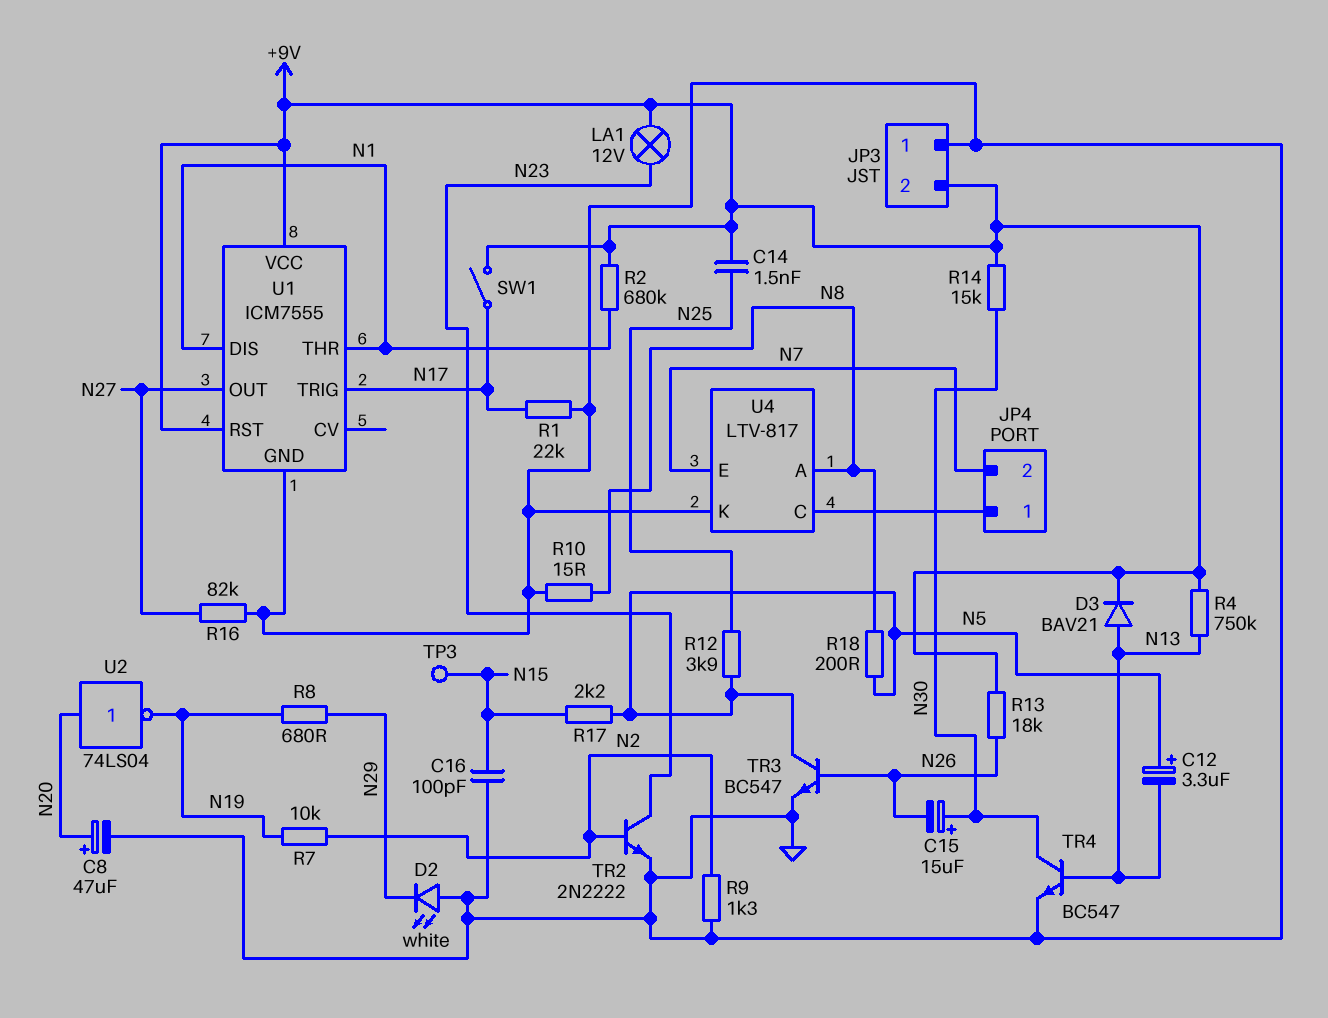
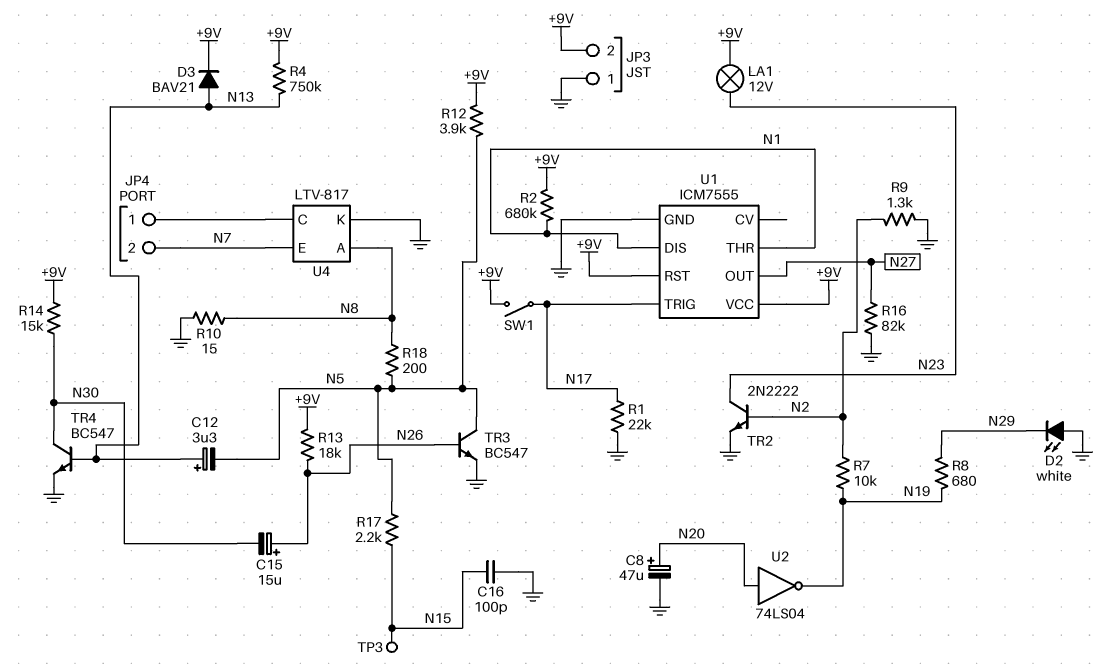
C12: 3.3uF (plus N5, minus N13) -> 3.3uF (plus N13, minus N5)
C14: 1.5nF (+9V, N25) -> none
C15: 15uF (plus N30, minus N26) -> 15uF (plus N26, minus N30)
R12: 3.9k (N5, N25) -> 3.9k (+9V, N5)

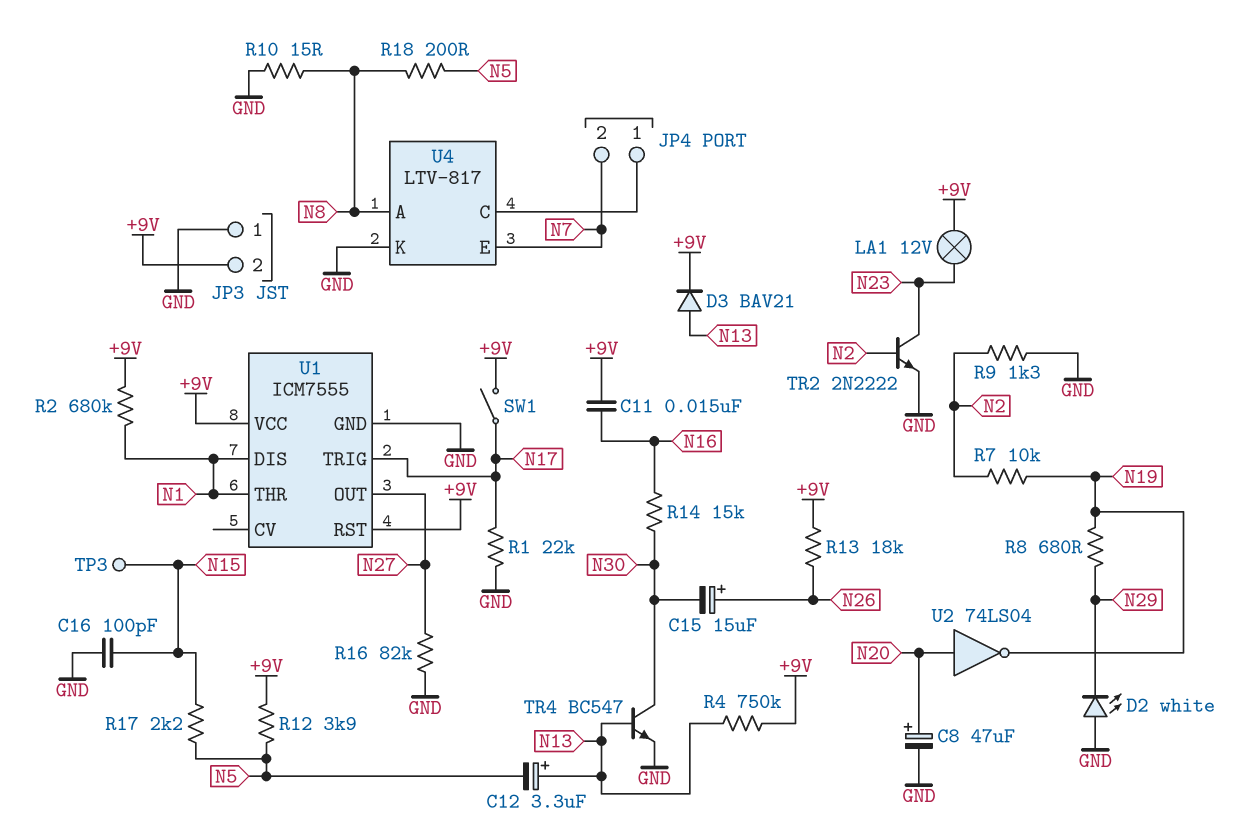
C11: none -> 15nF (+9V, N16)
R14: 15k (+9V, N30) -> 15k (N16, N30)
TR3: NPN BC547 (B N26, C N5, E GND) -> none

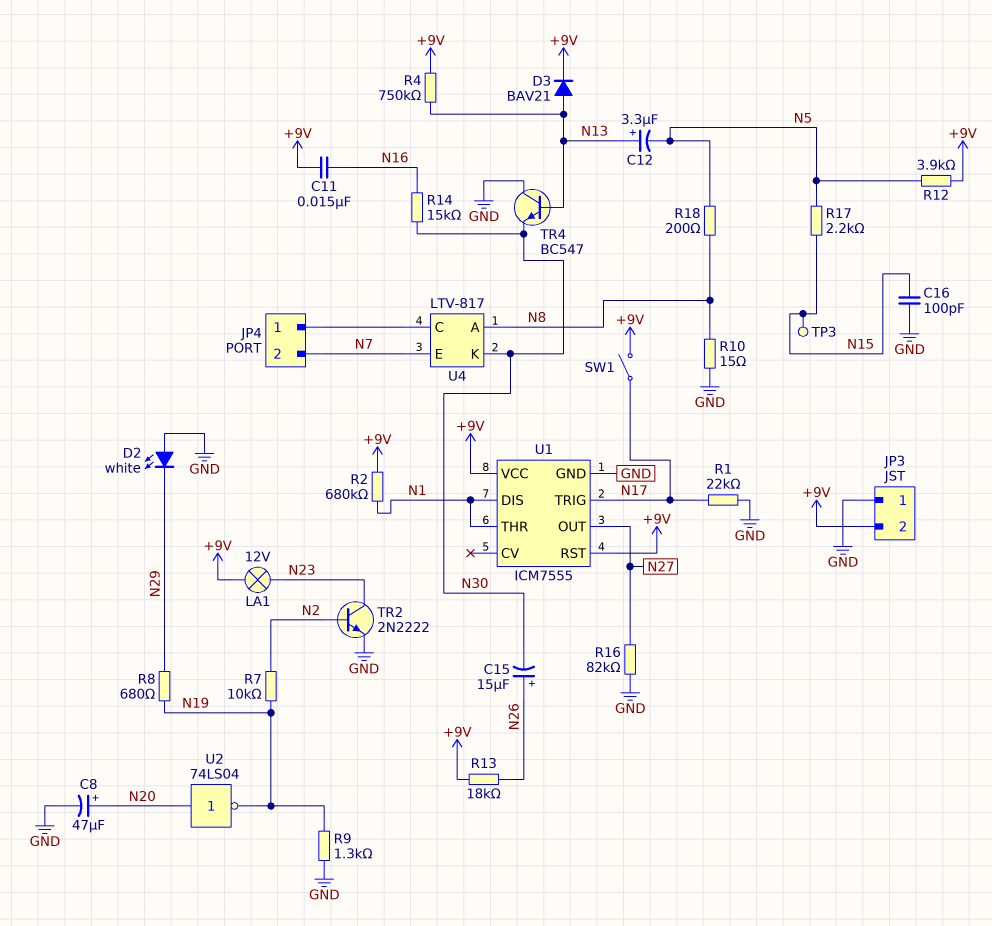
R9: 1.3k (GND, N2) -> 1.3k (GND, N19)
TR4: NPN BC547 (B N13, C N30, E GND) -> NPN BC547 (B N13, C GND, E N30)
U4 pin K: GND -> N30

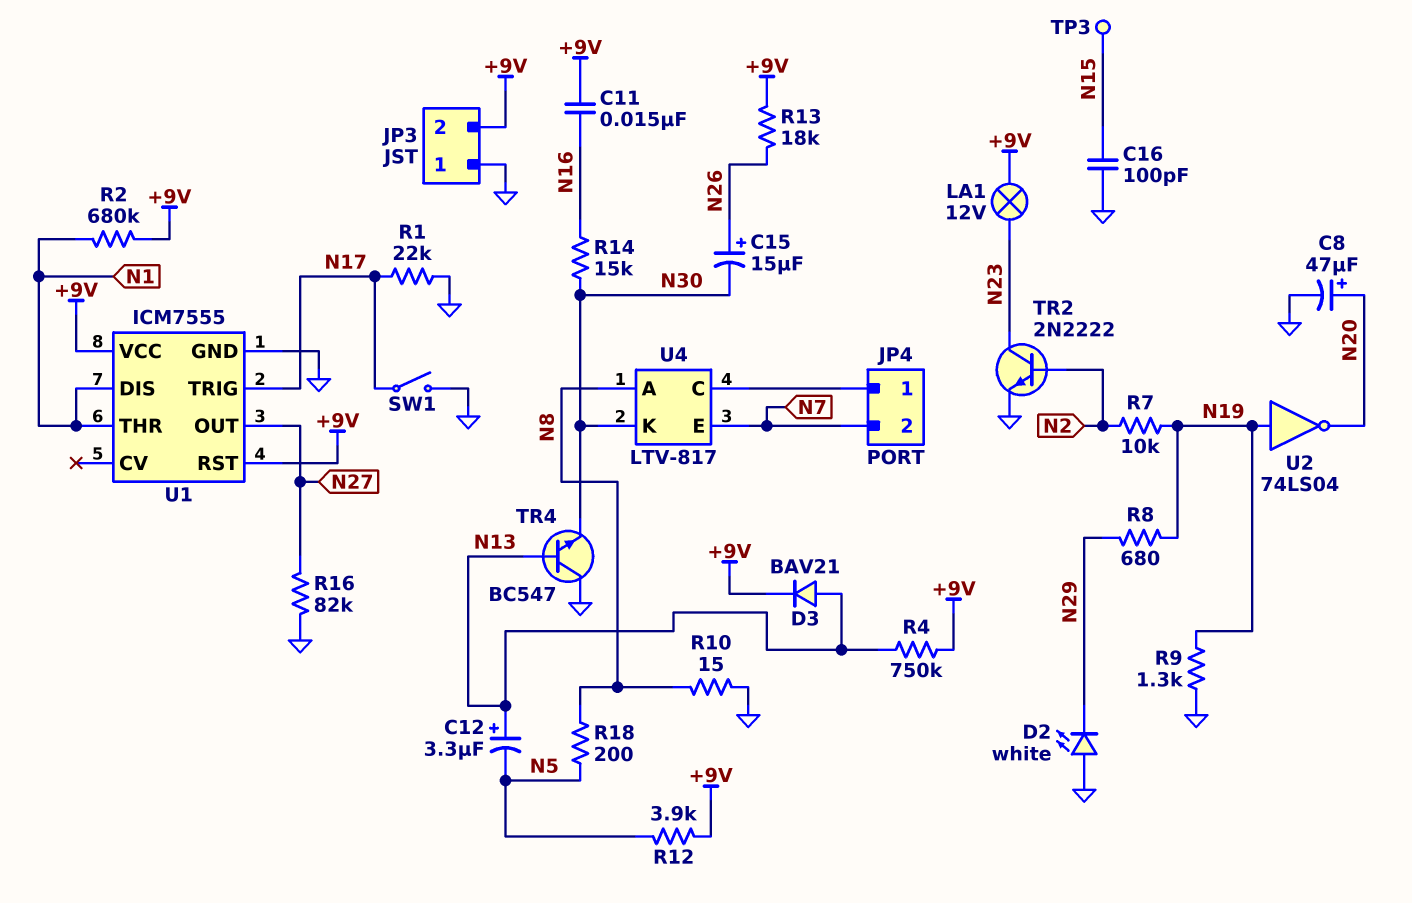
R17: 2.2k (N5, N15) -> none
SW1: switch (+9V, N17) -> switch (GND, N17)
U2: NOT 74LS04 (in N20, out N19) -> NOT 74LS04 (in N19, out N20)

